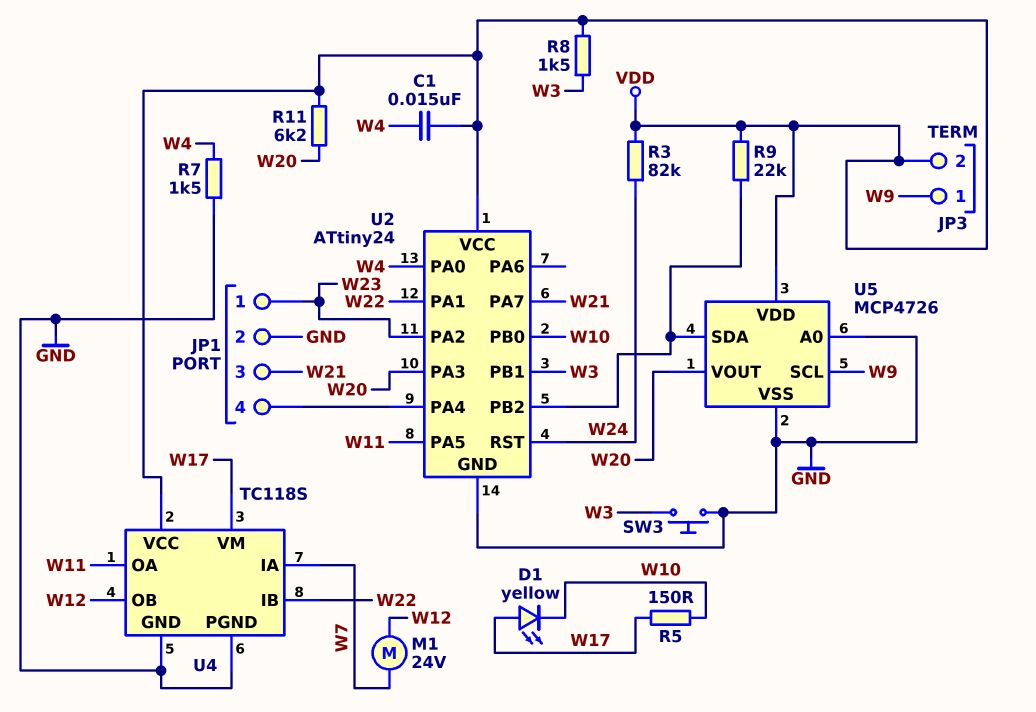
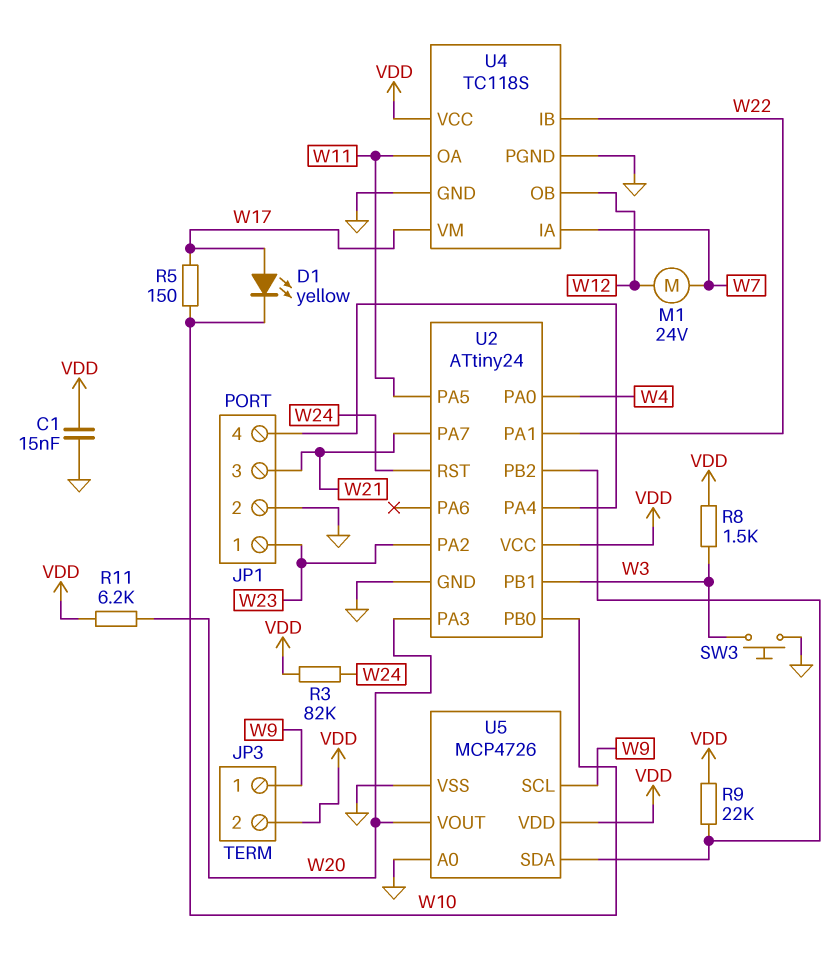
C1: 15nF (VDD, W4) -> 15nF (GND, VDD)
R7: 1.5k (GND, W4) -> none

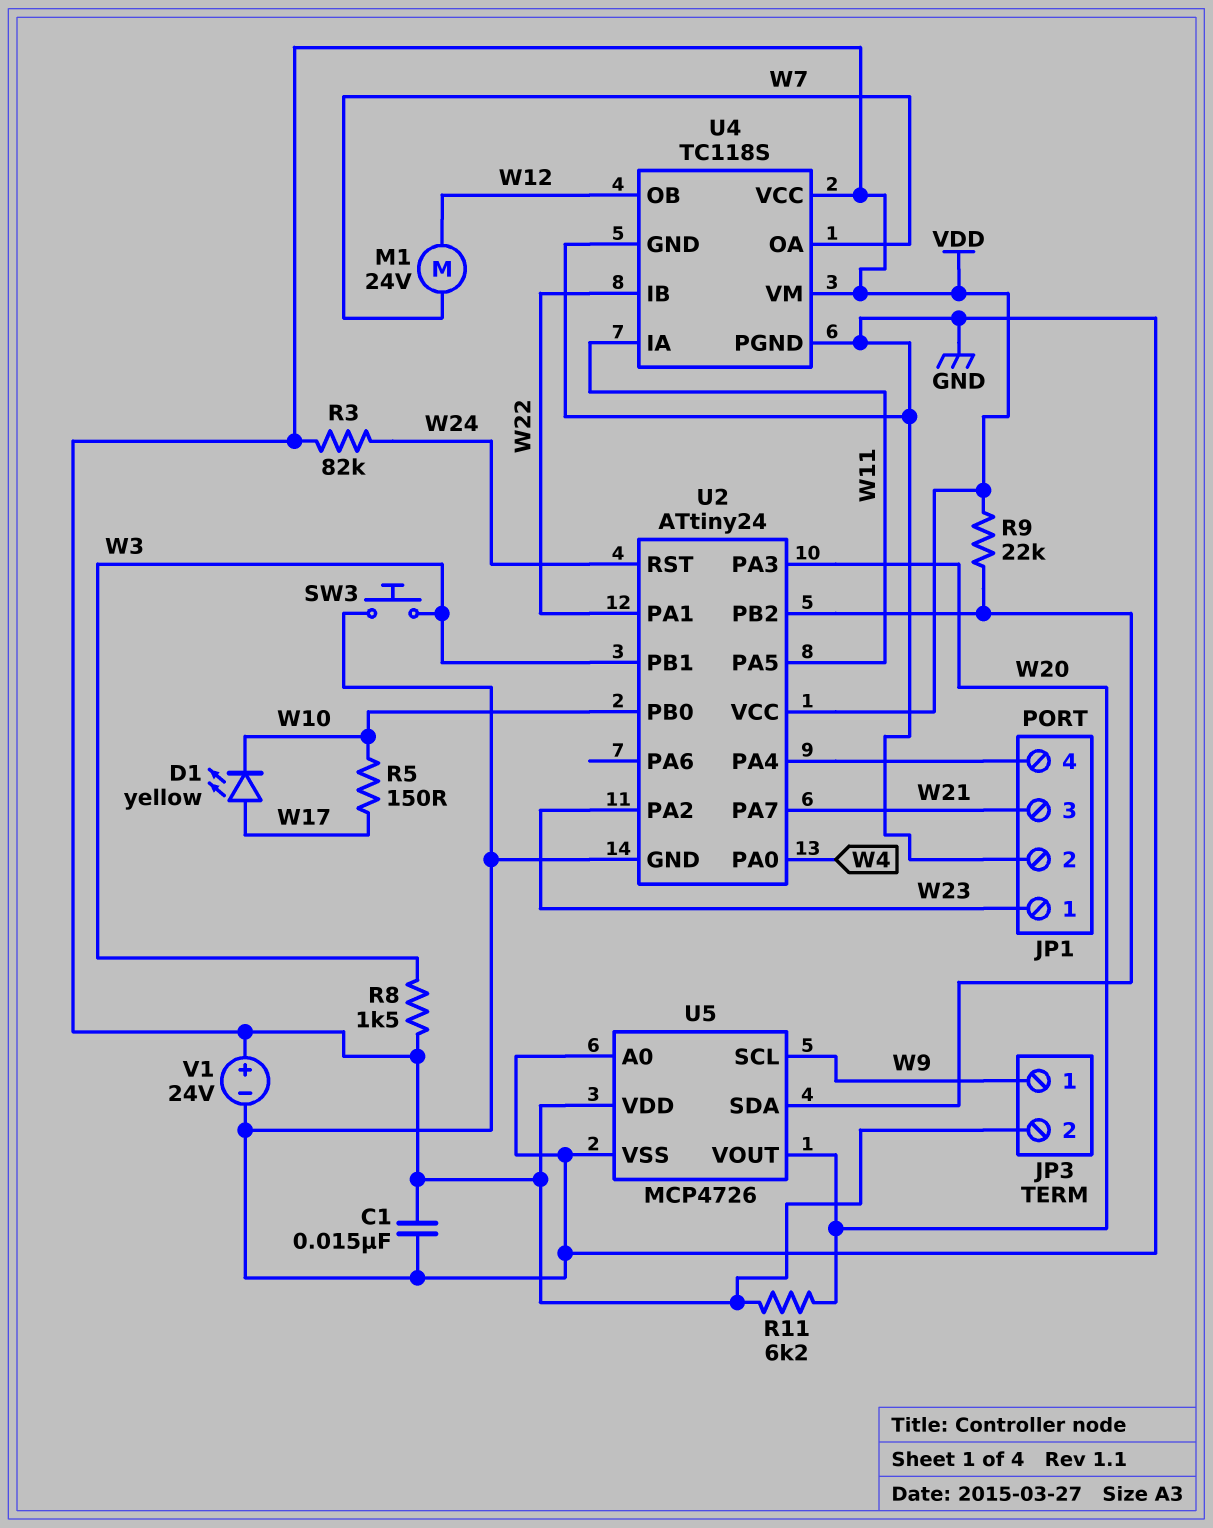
U4 pin IA: W7 -> W11
U4 pin OA: W11 -> W7
U4 pin VM: W17 -> VDD
V1: none -> 24V (plus VDD, minus GND)

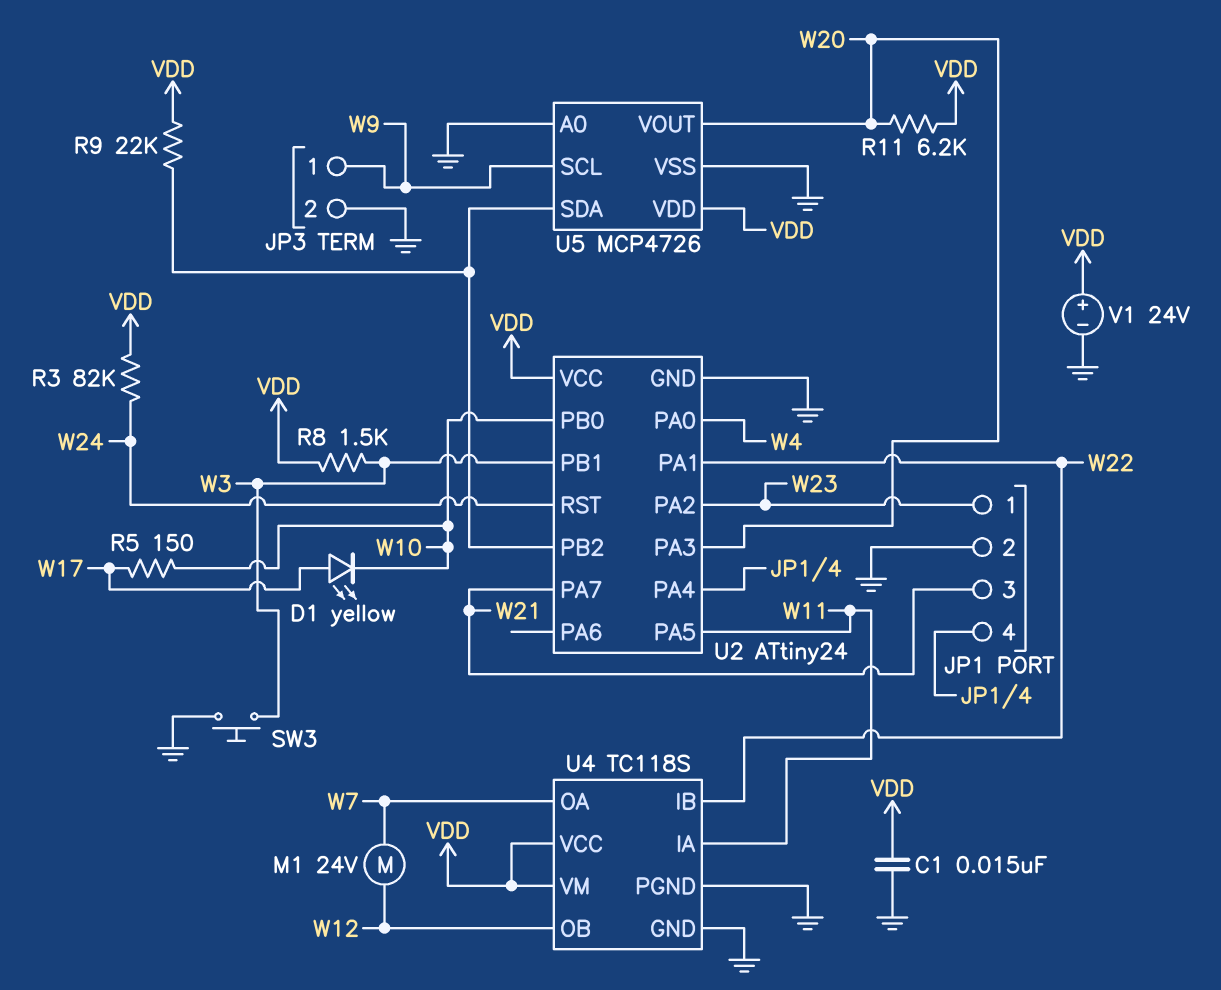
JP3 pin 2: VDD -> GND

